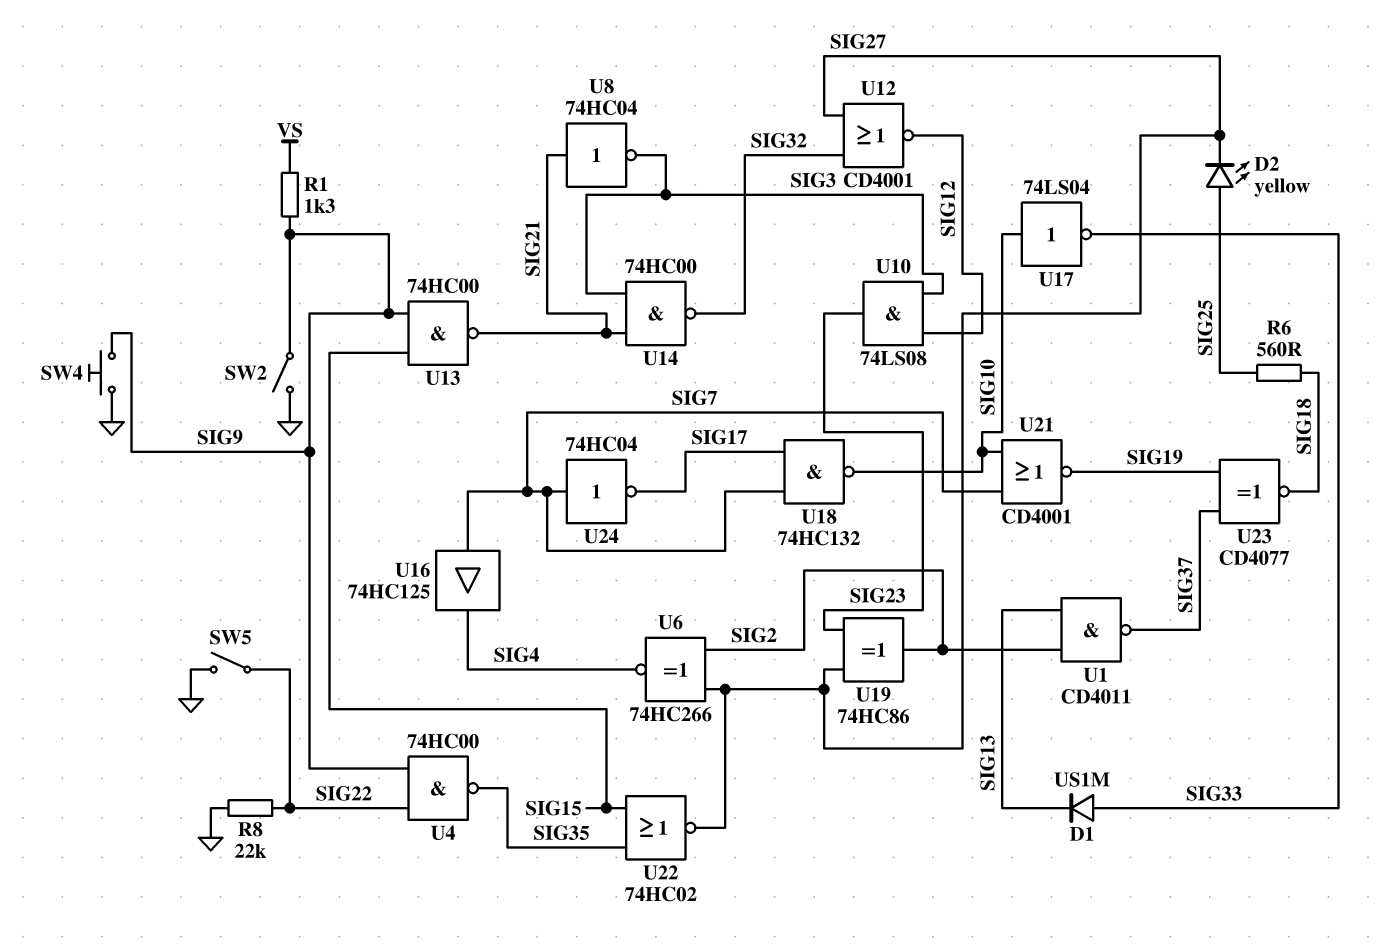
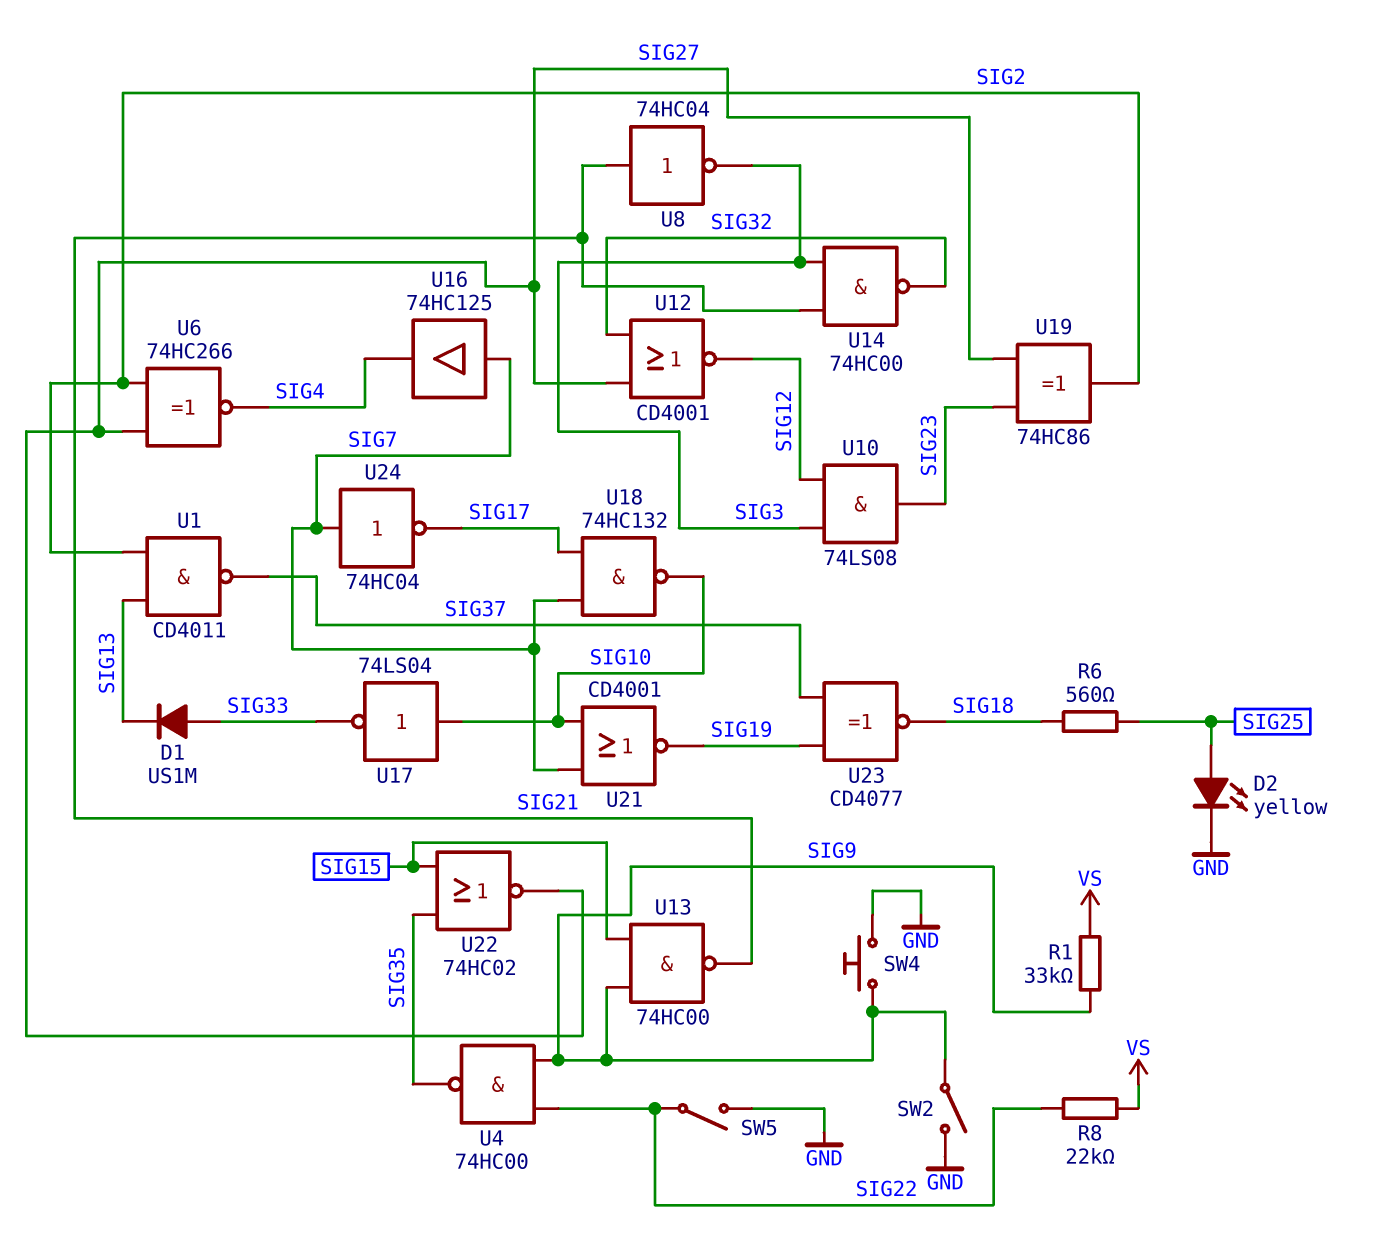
D2: LED yellow (A SIG25, K SIG27) -> LED yellow (A SIG25, K GND)
R1: 1.3k (SIG9, VS) -> 33k (SIG9, VS)
R8: 22k (GND, SIG22) -> 22k (SIG22, VS)

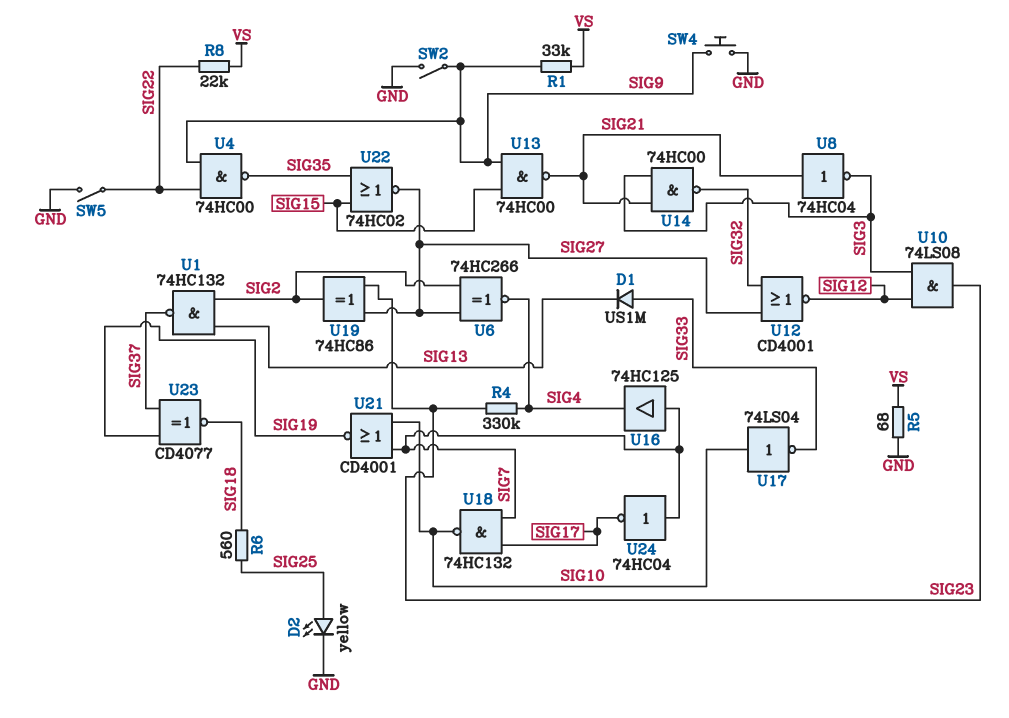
R4: none -> 330k (SIG4, SIG23)
R5: none -> 68 (GND, VS)
U1: NAND CD4011 (in SIG2, in SIG13, out SIG37) -> NAND 74HC132 (in SIG2, in SIG13, out SIG37)

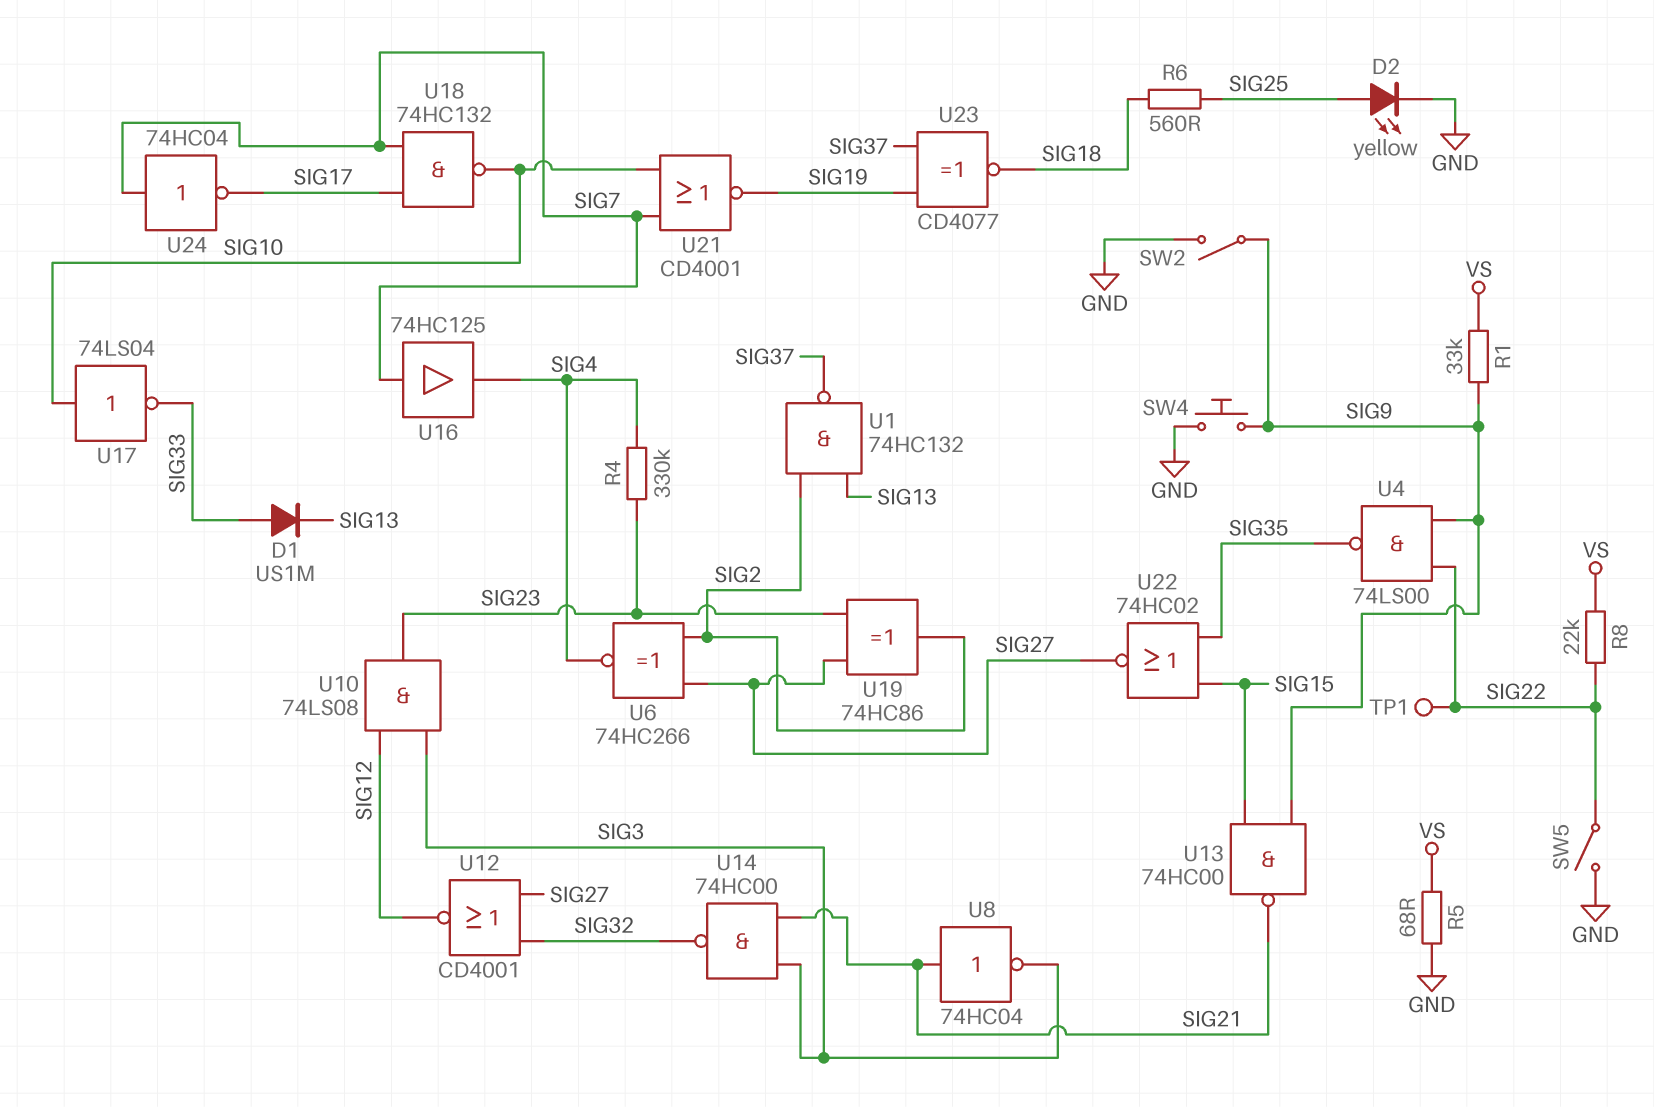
TP1: none -> test point (SIG22)
U4: NAND 74HC00 (in SIG9, in SIG22, out SIG35) -> NAND 74LS00 (in SIG9, in SIG22, out SIG35)

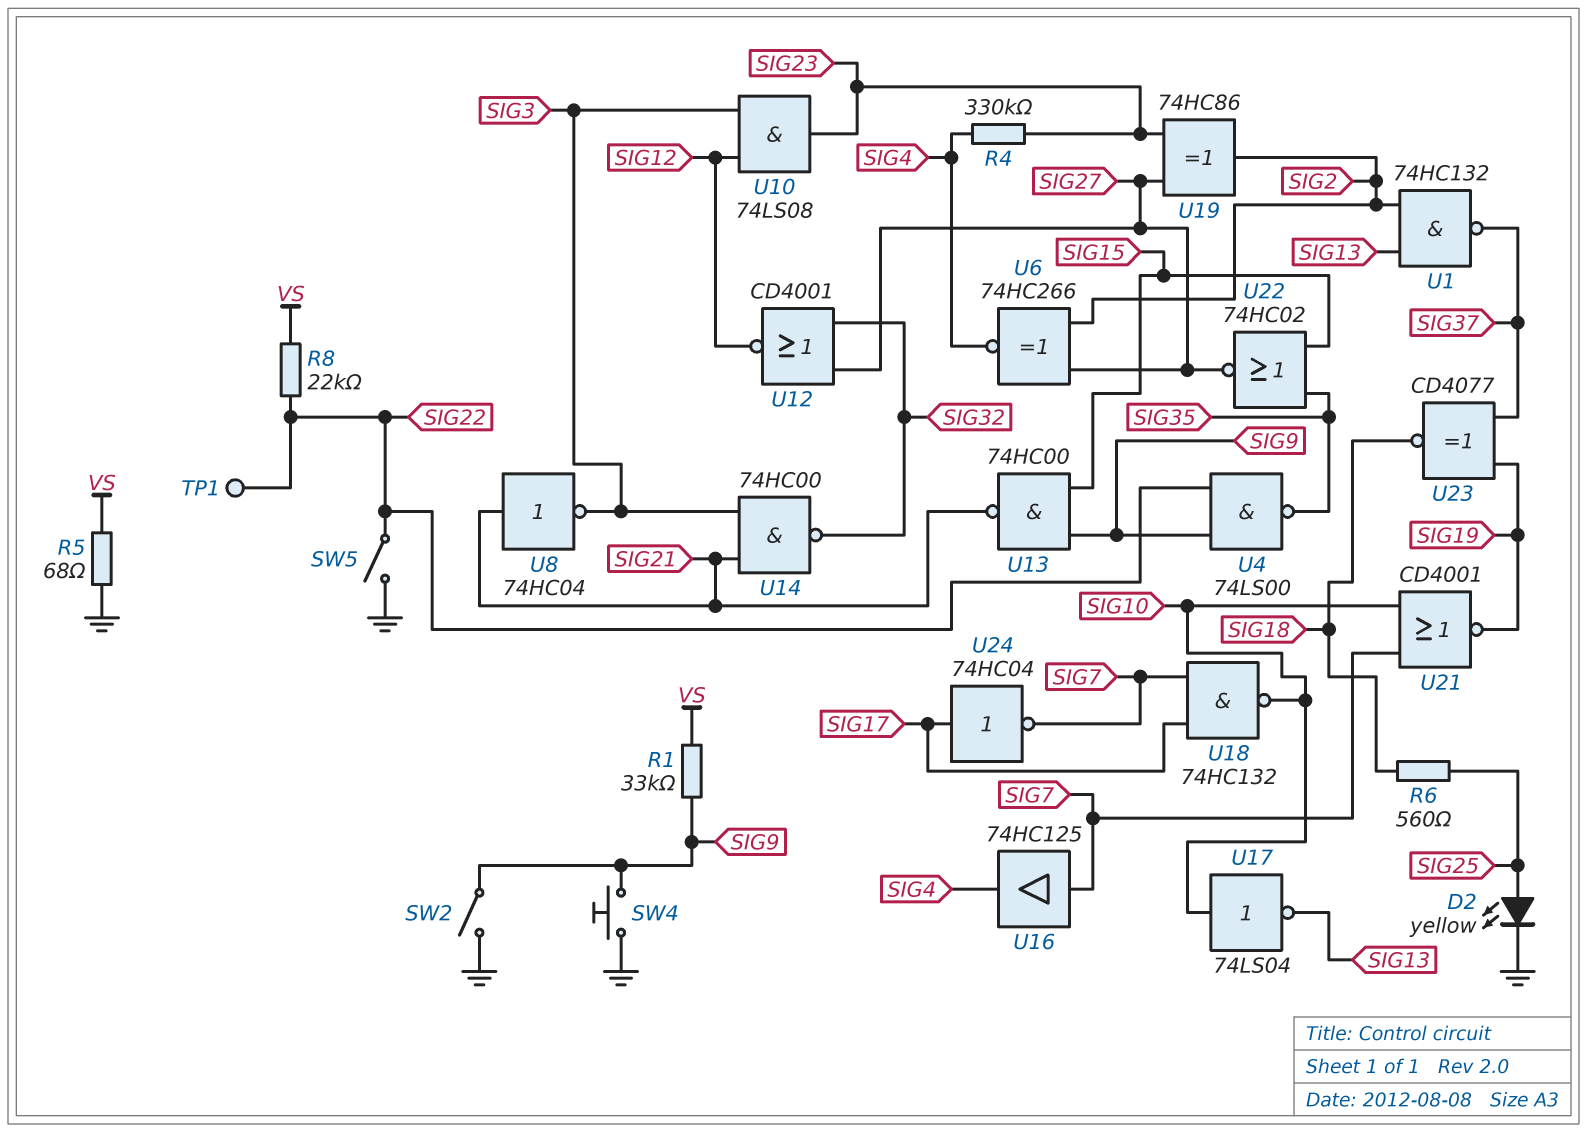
D1: diode US1M (A SIG33, K SIG13) -> none
U17: NOT 74LS04 (in SIG10, out SIG33) -> NOT 74LS04 (in SIG10, out SIG13)
U24: NOT 74HC04 (in SIG7, out SIG17) -> NOT 74HC04 (in SIG17, out SIG7)

